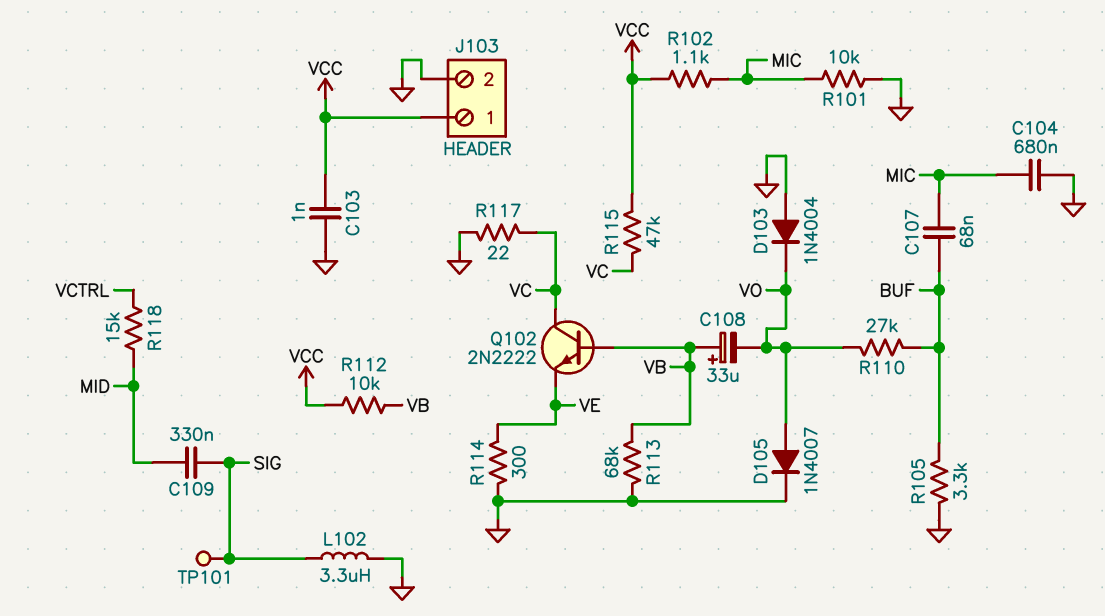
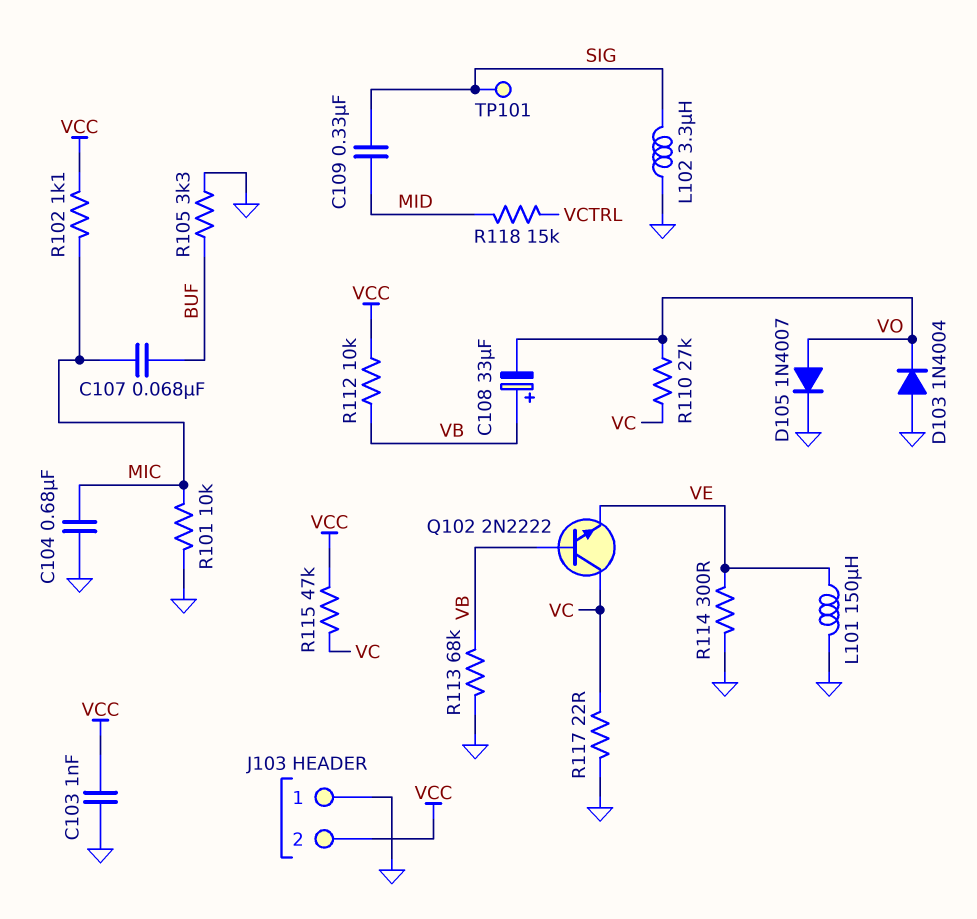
J103 pin 1: VCC -> GND
J103 pin 2: GND -> VCC
L101: none -> 150uH (GND, VE)
R110: 27k (BUF, VO) -> 27k (VC, VO)

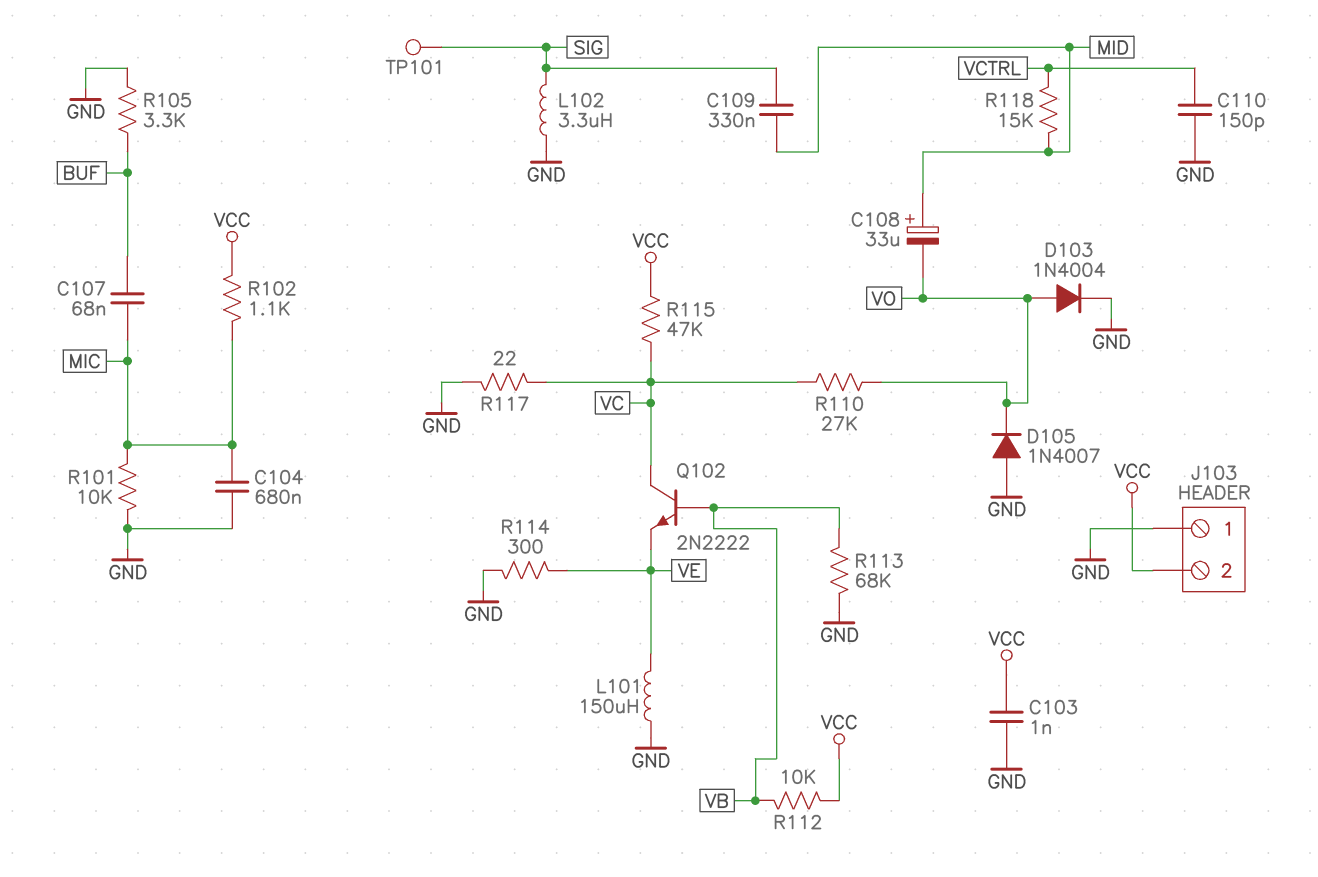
C108: 33uF (plus VB, minus VO) -> 33uF (plus MID, minus VO)
C110: none -> 150pF (GND, VCTRL)
D103: diode 1N4004 (A GND, K VO) -> diode 1N4004 (A VO, K GND)
D105: diode 1N4007 (A VO, K GND) -> diode 1N4007 (A GND, K VO)

